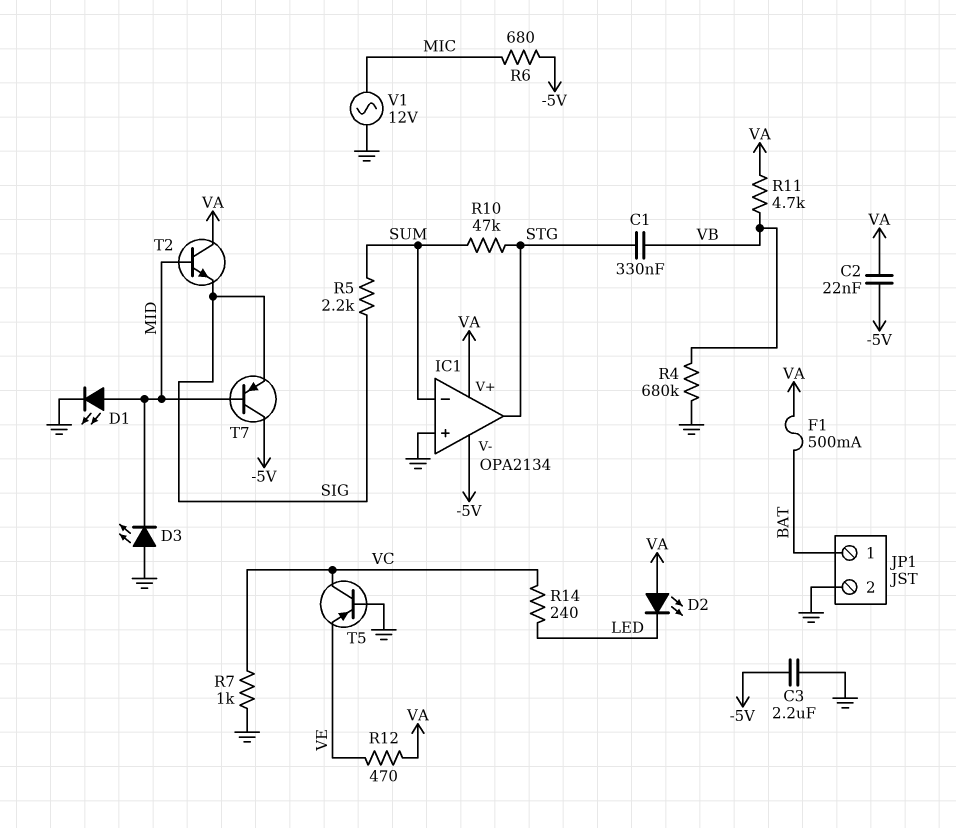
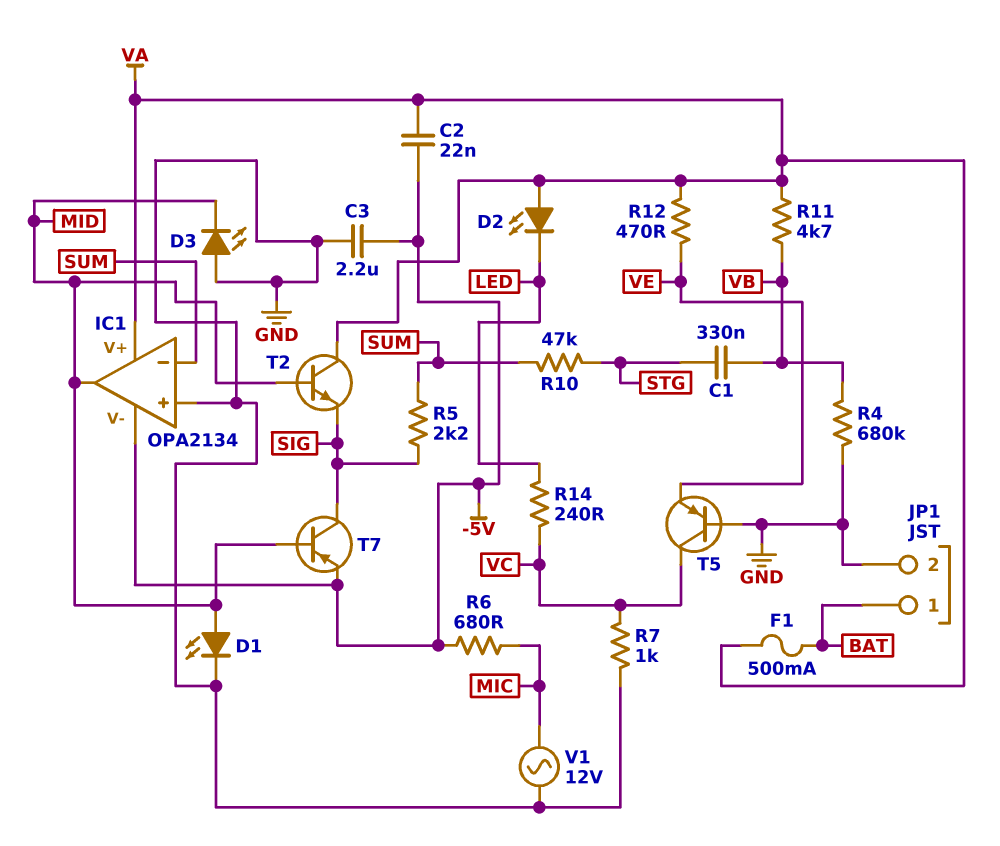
IC1 pin out: STG -> MID
T7: PNP (B MID, C -5V, E SIG) -> PNP (B MID, C SIG, E -5V)

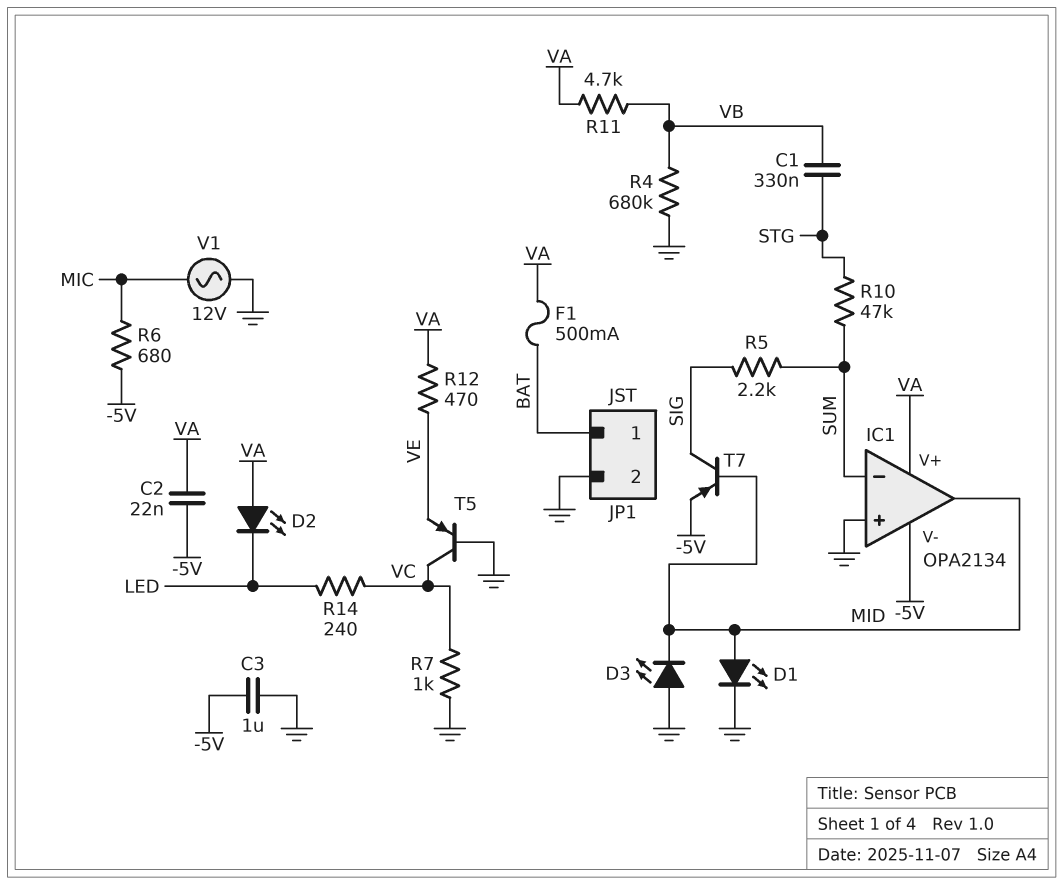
C3: 2.2uF (-5V, GND) -> 1uF (-5V, GND)
T2: NPN (B MID, C VA, E SIG) -> none

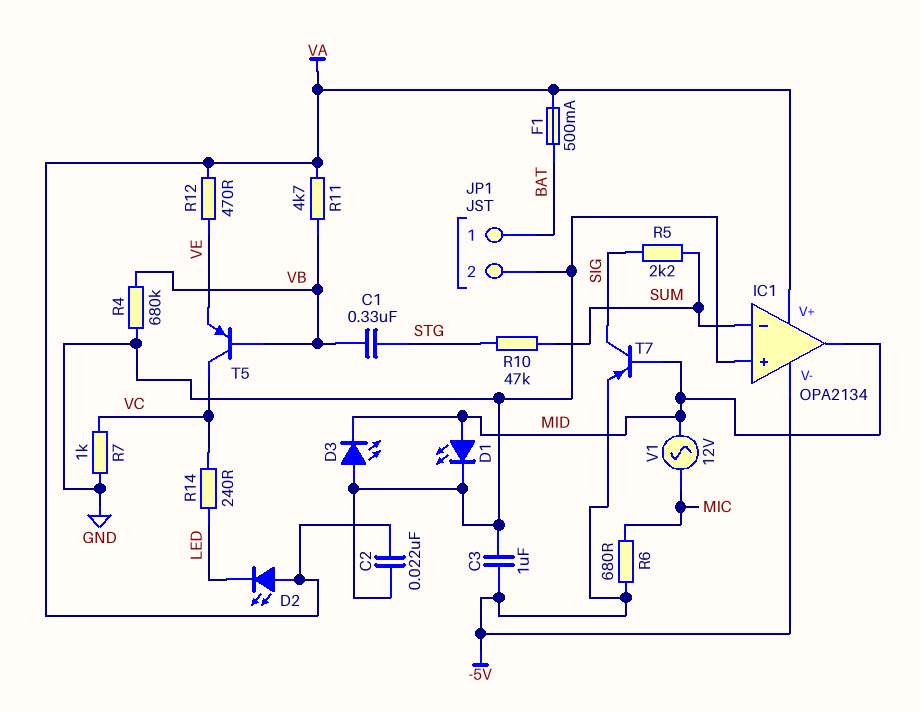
C2: 22nF (-5V, VA) -> 22nF (GND, VA)
T5: PNP (B GND, C VC, E VE) -> PNP (B VB, C VC, E VE)
V1: AC 12V (GND, MIC) -> AC 12V (MIC, MID)

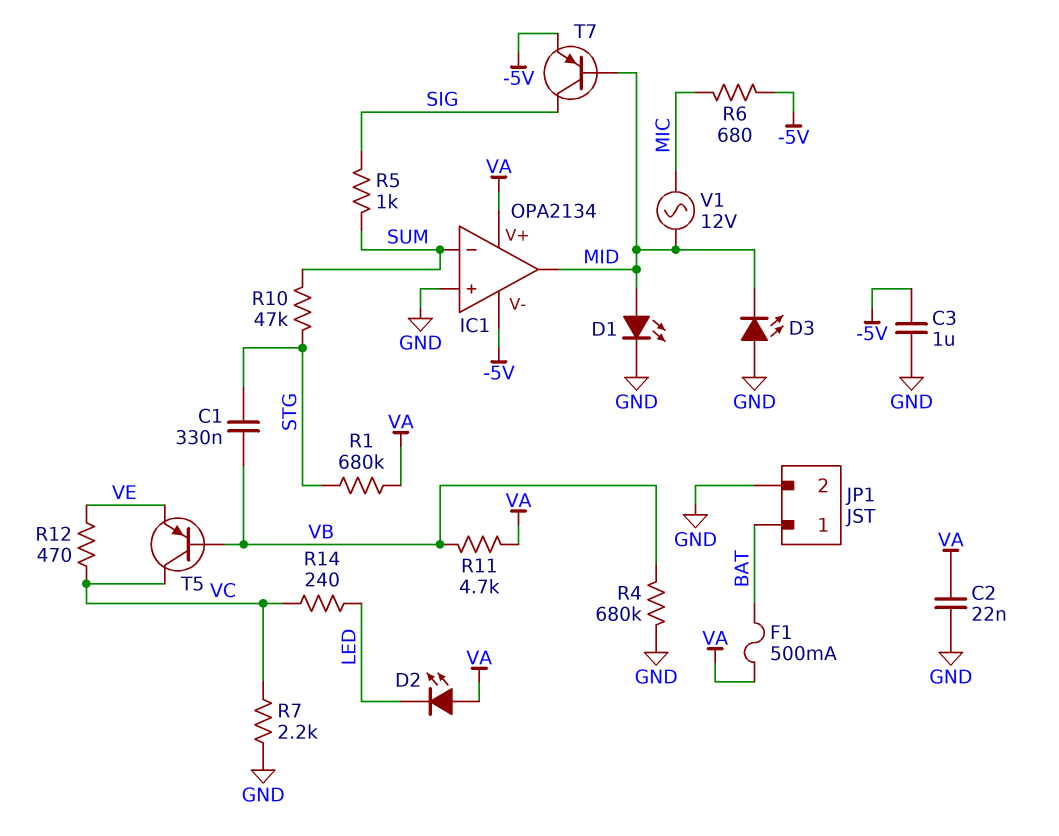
R1: none -> 680k (STG, VA)
R5: 2.2k (SIG, SUM) -> 1k (SIG, SUM)
R7: 1k (GND, VC) -> 2.2k (GND, VC)
R12: 470 (VA, VE) -> 470 (VC, VE)

